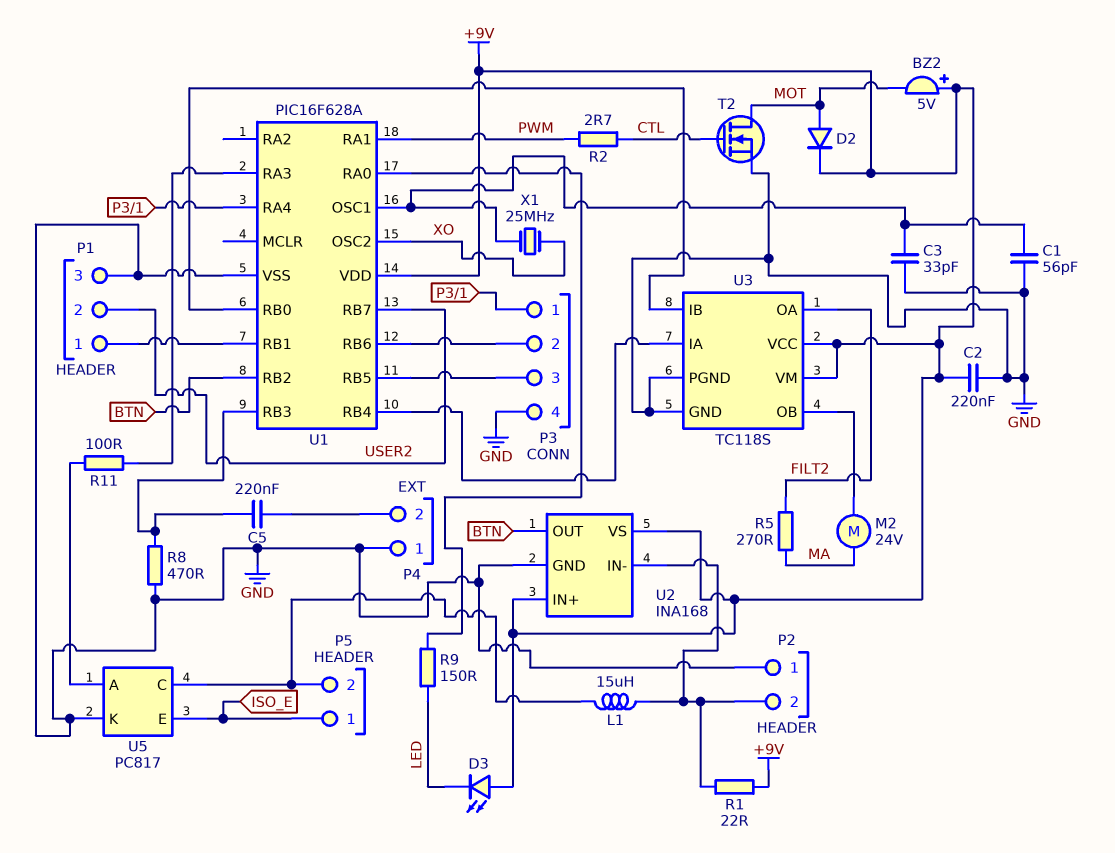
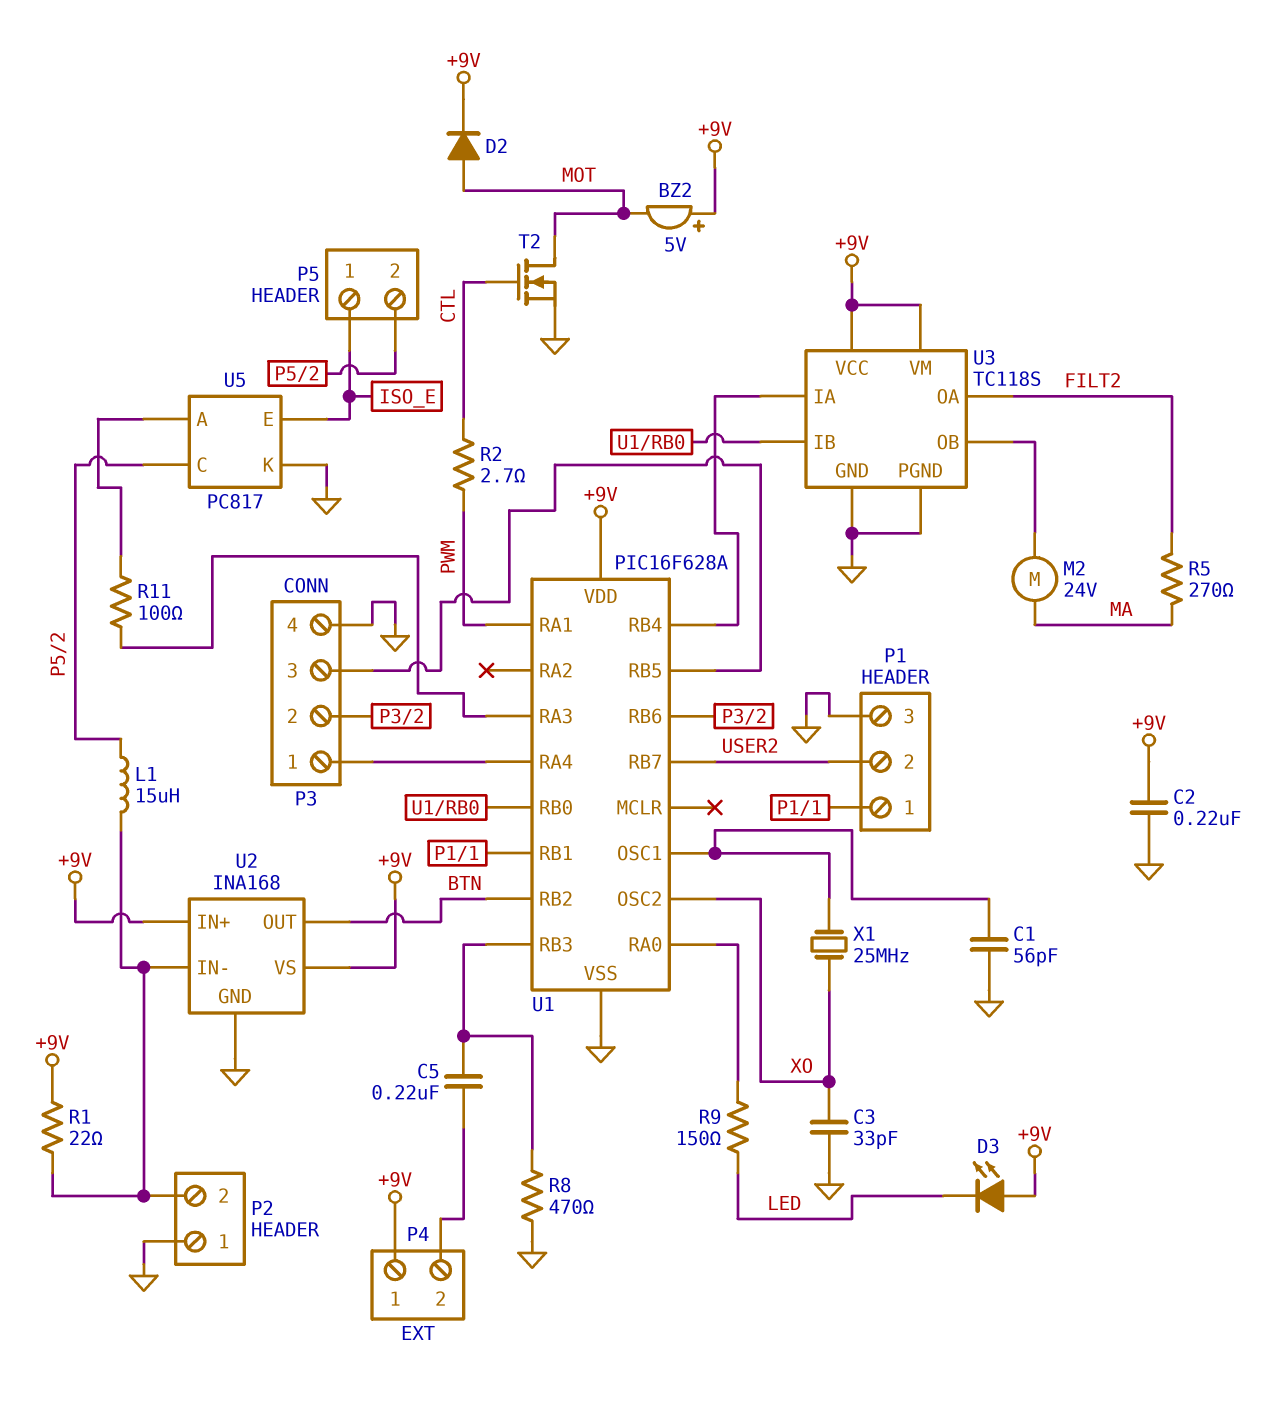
C3: 33pF (GND, U1/OSC1) -> 33pF (GND, XO)
P4 pin 1: GND -> +9V

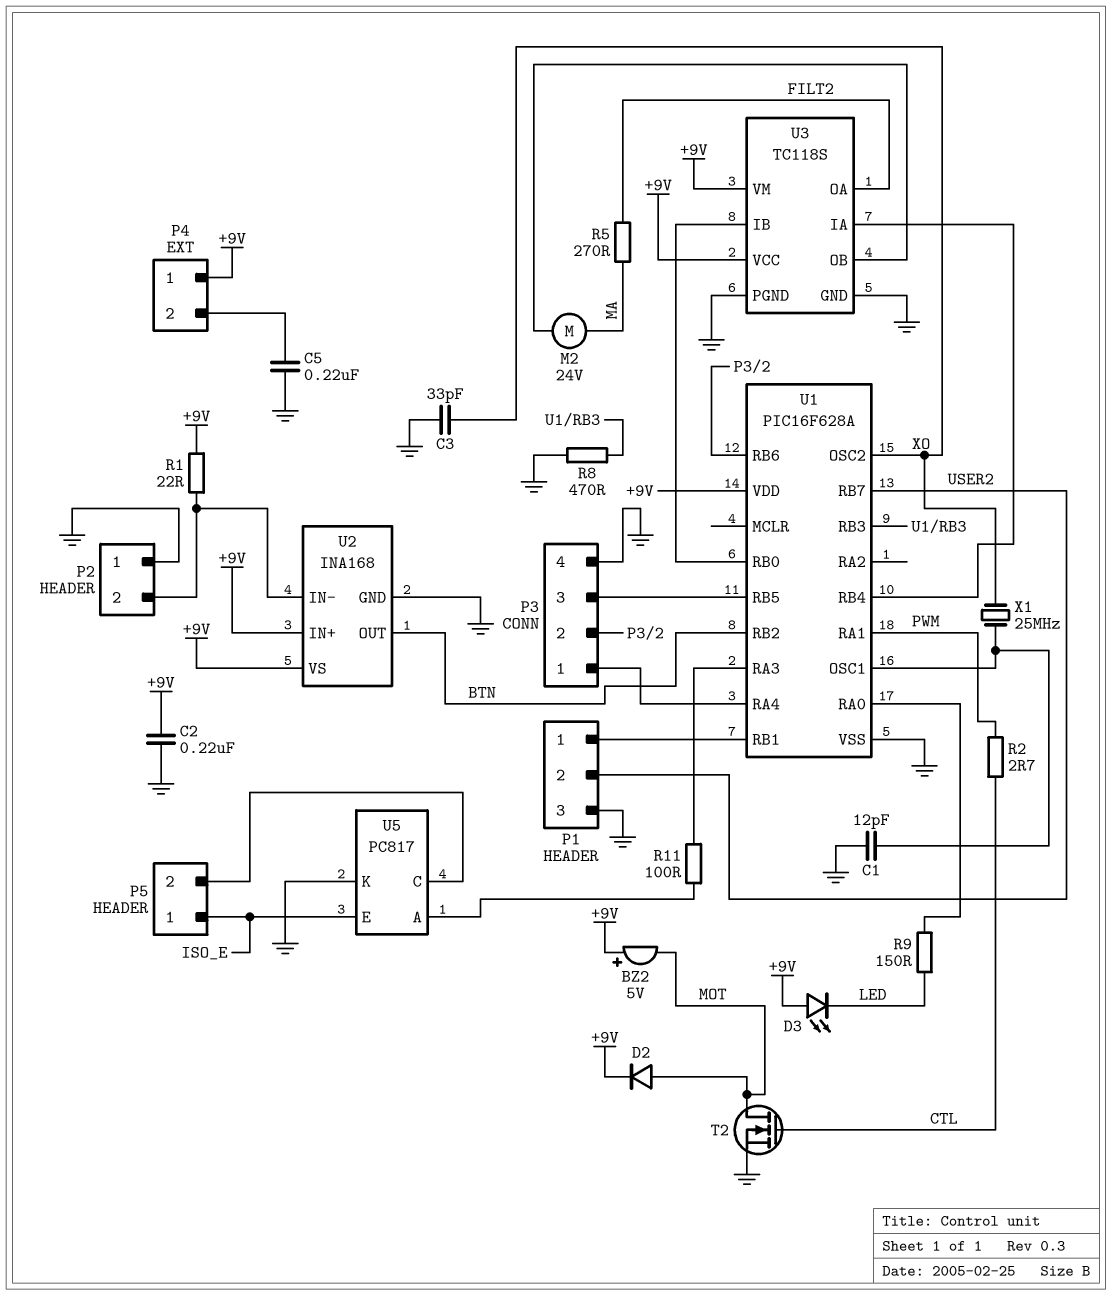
C1: 56pF (GND, U1/OSC1) -> 12pF (GND, U1/OSC1)
C5: 220nF (P4/2, U1/RB3) -> 220nF (GND, P4/2)
L1: 15uH (P2/2, P5/2) -> none

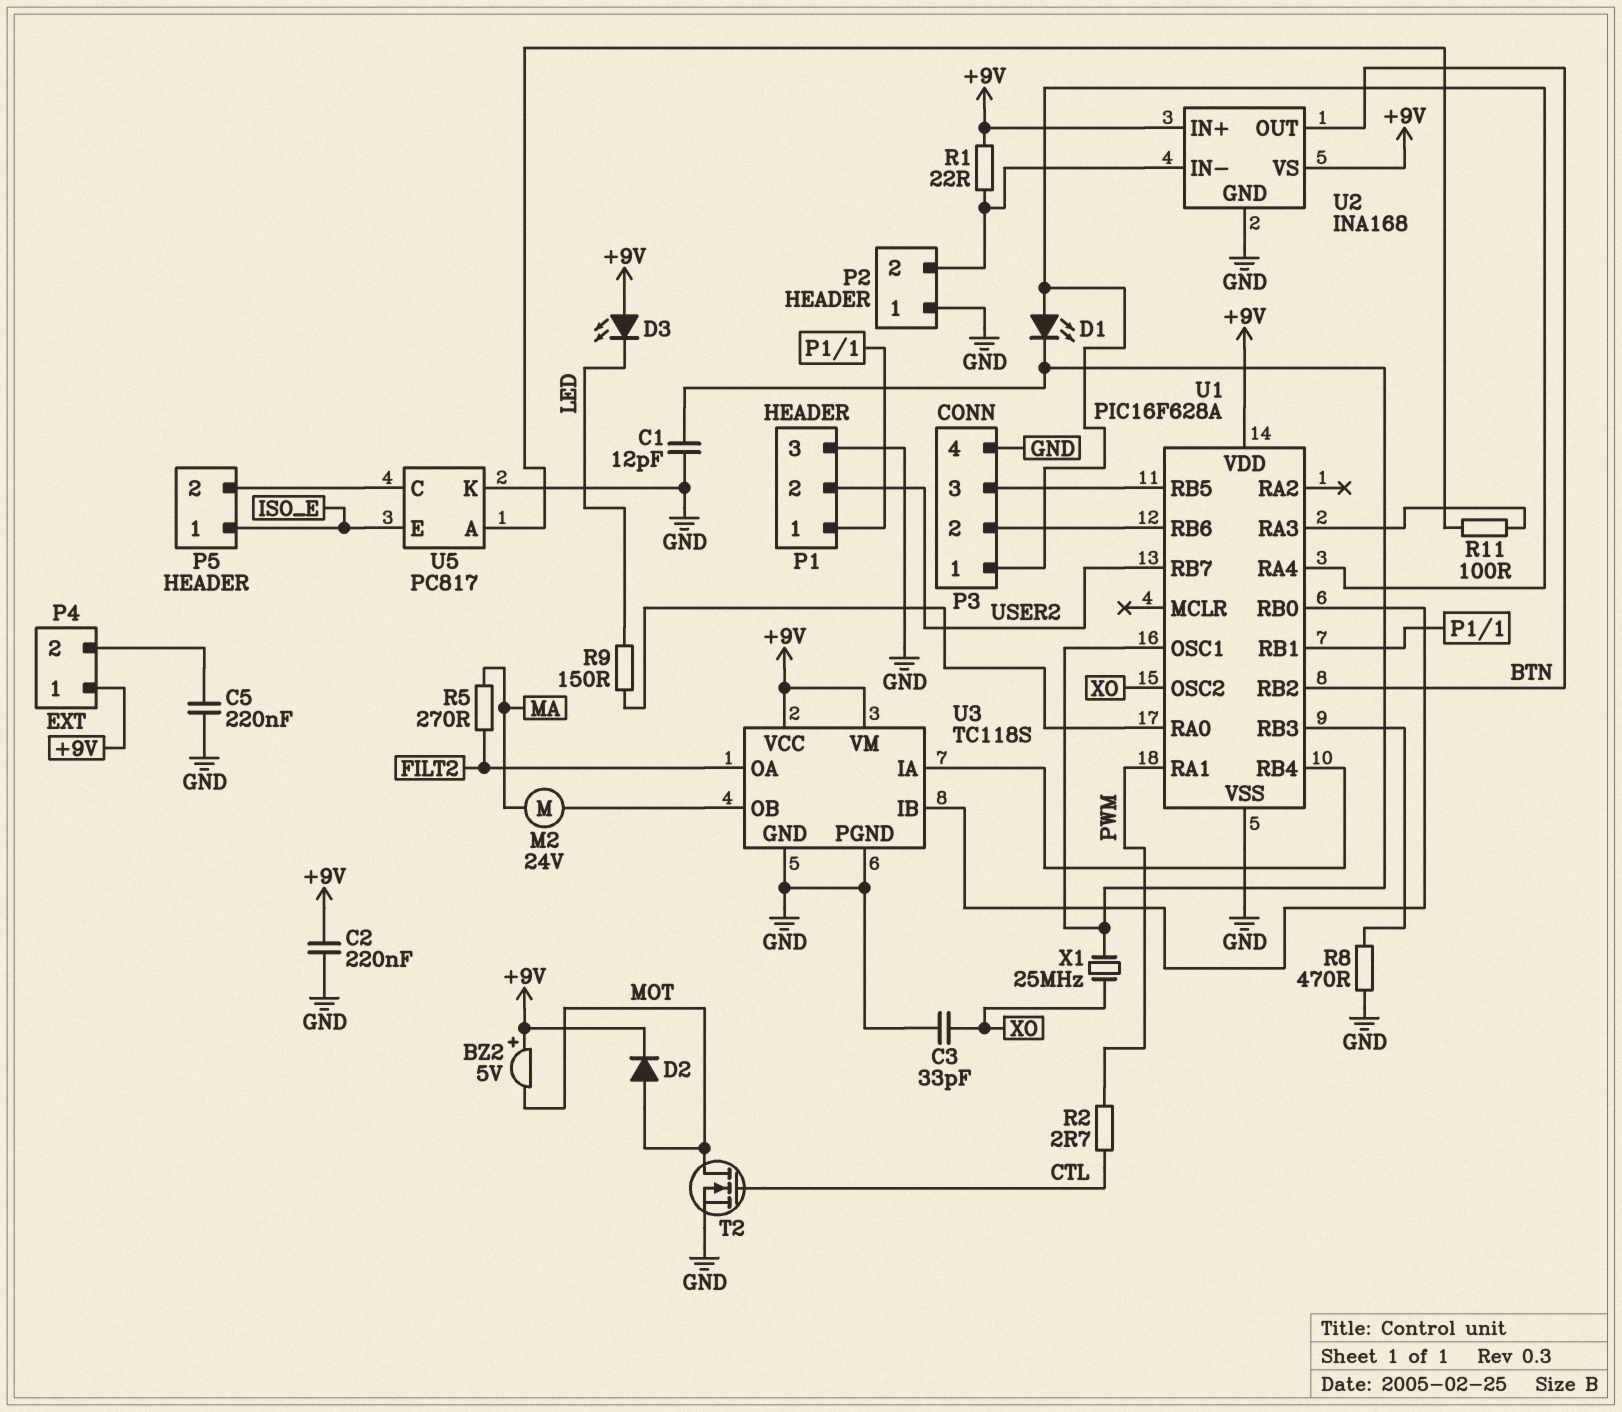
D1: none -> LED (A P3/1, K U1/OSC1)

